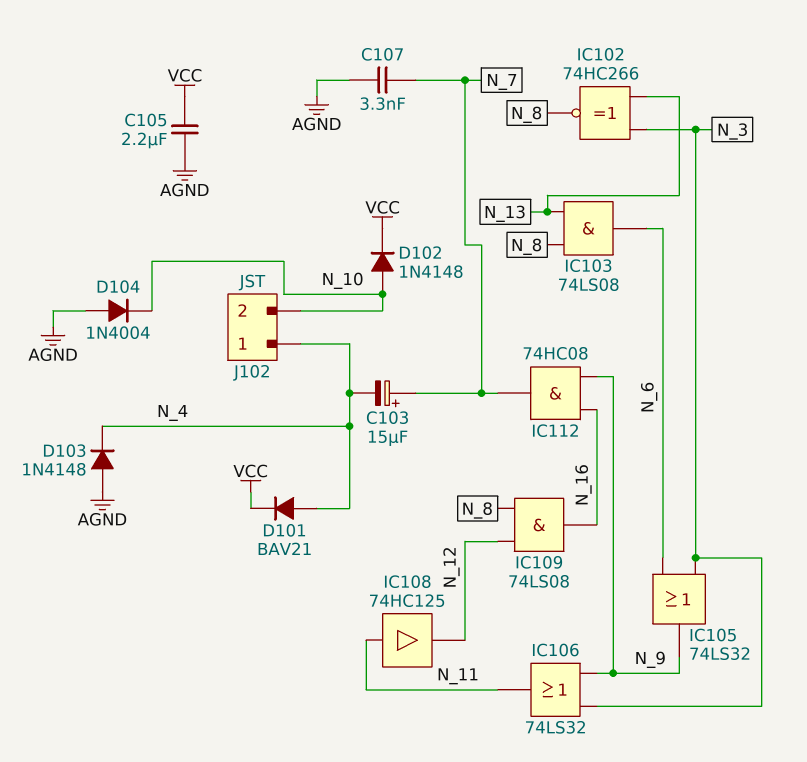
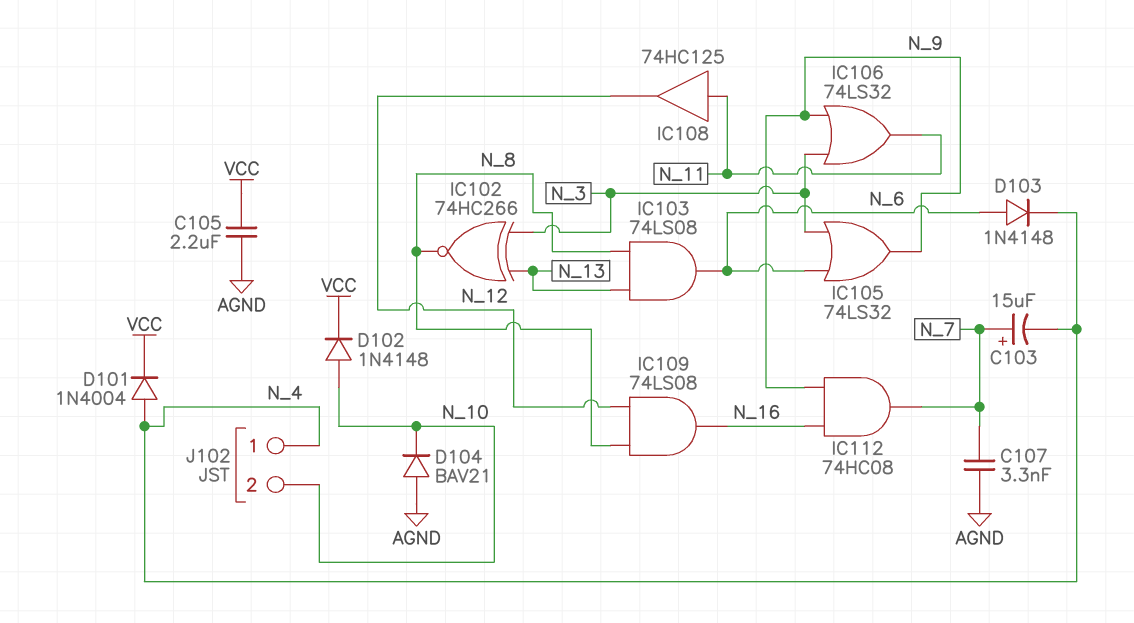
D101: diode BAV21 (A N_4, K VCC) -> diode 1N4004 (A N_4, K VCC)
D103: diode 1N4148 (A AGND, K N_4) -> diode 1N4148 (A N_6, K N_4)
D104: diode 1N4004 (A AGND, K N_10) -> diode BAV21 (A AGND, K N_10)

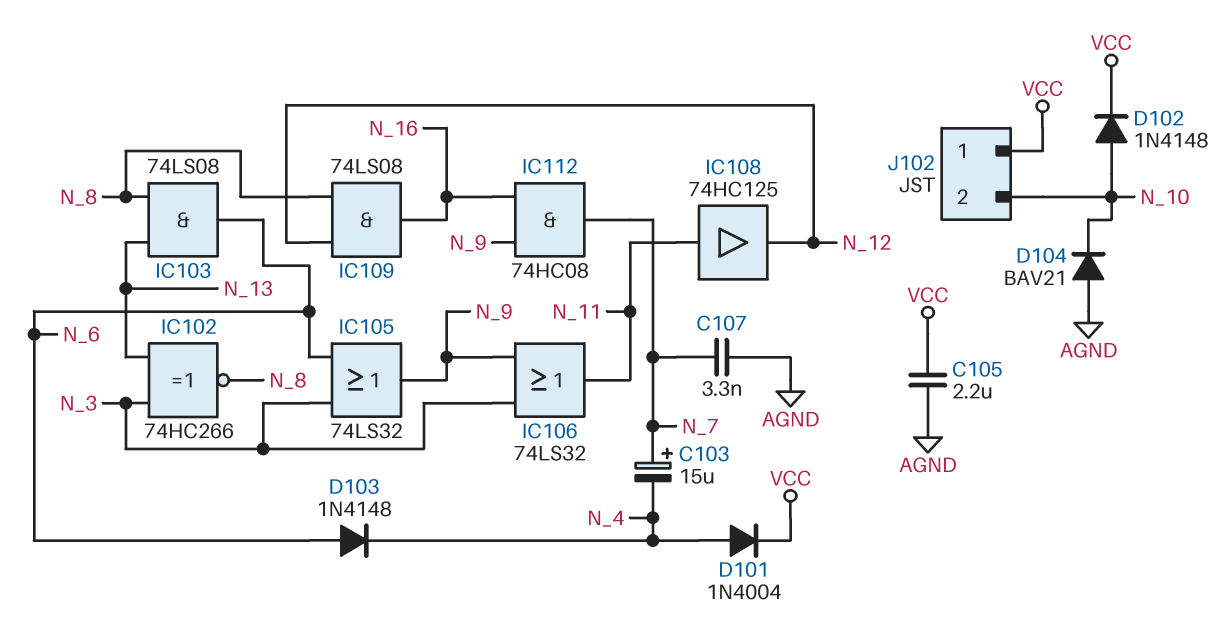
J102 pin 1: N_4 -> VCC

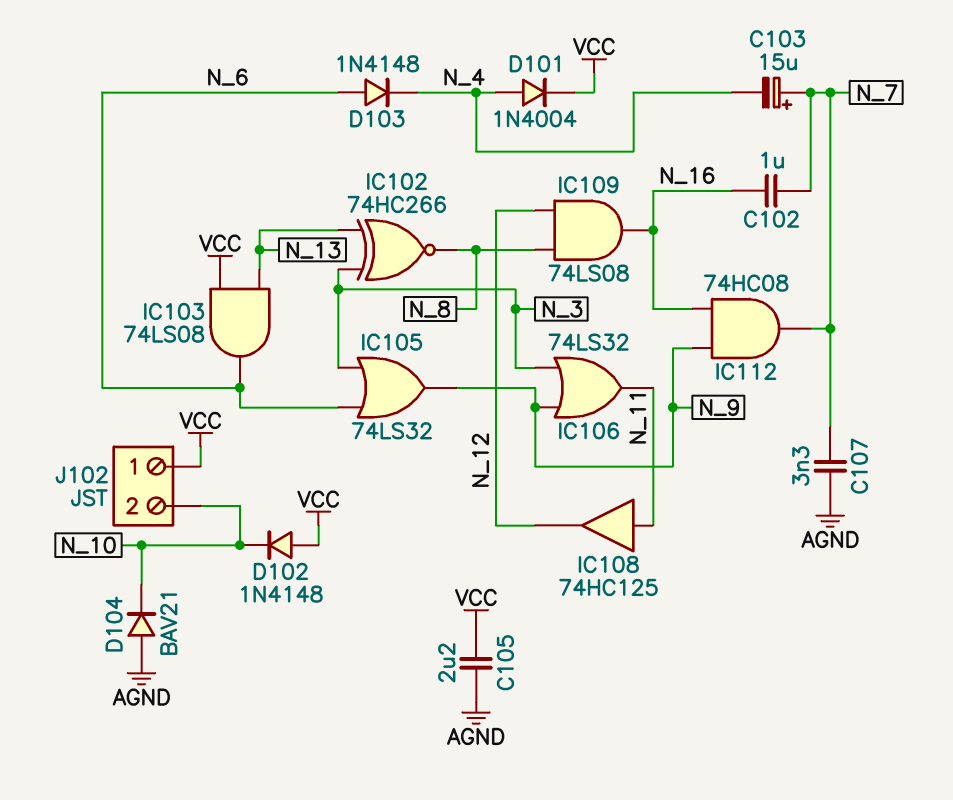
C102: none -> 1uF (N_7, N_16)
D102: diode 1N4148 (A N_10, K VCC) -> diode 1N4148 (A VCC, K N_10)
IC103: AND 74LS08 (in N_8, in N_13, out N_6) -> AND 74LS08 (in N_13, in VCC, out N_6)

